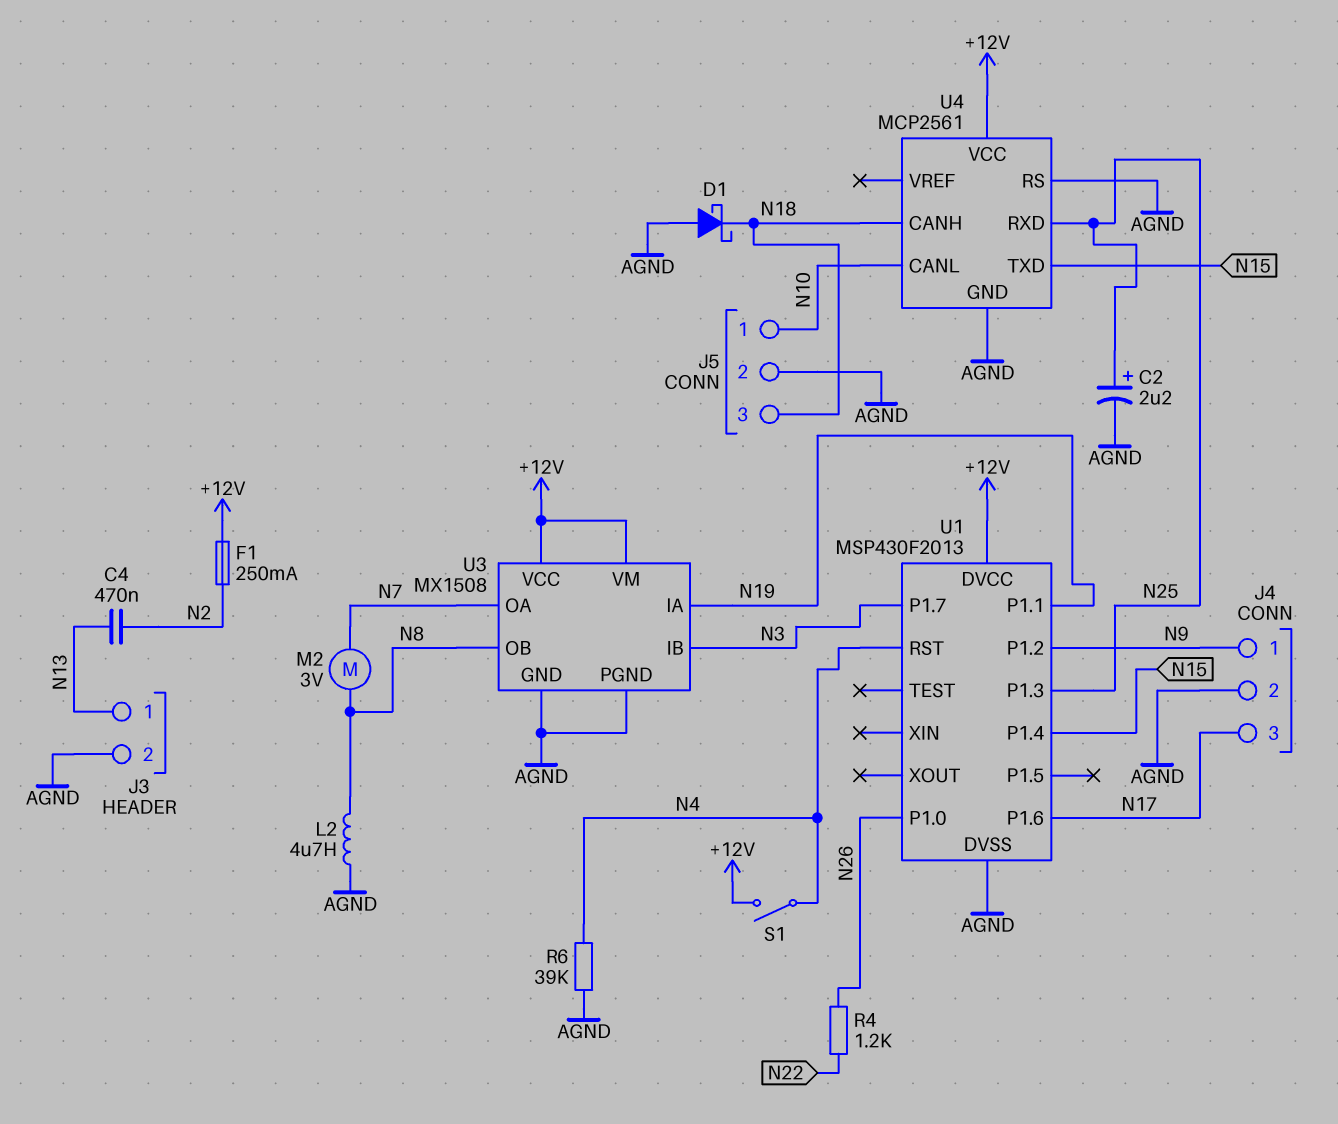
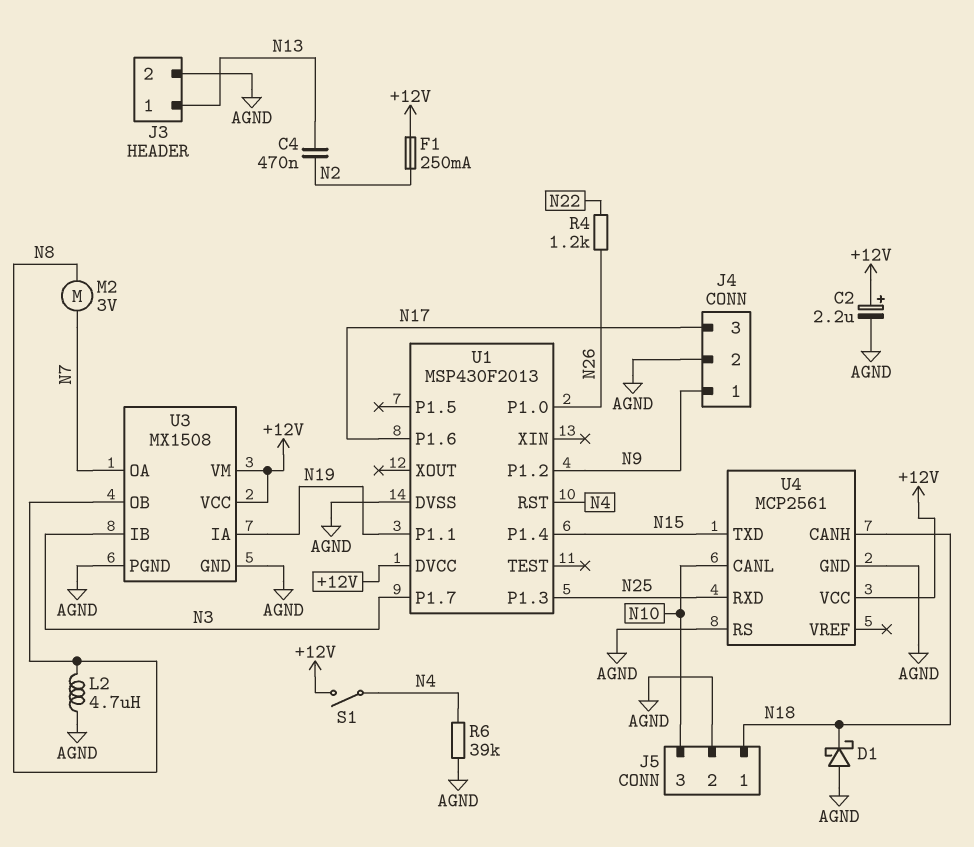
C2: 2.2uF (plus N25, minus AGND) -> 2.2uF (plus +12V, minus AGND)
J5 pin 1: N10 -> N18
J5 pin 3: N18 -> N10

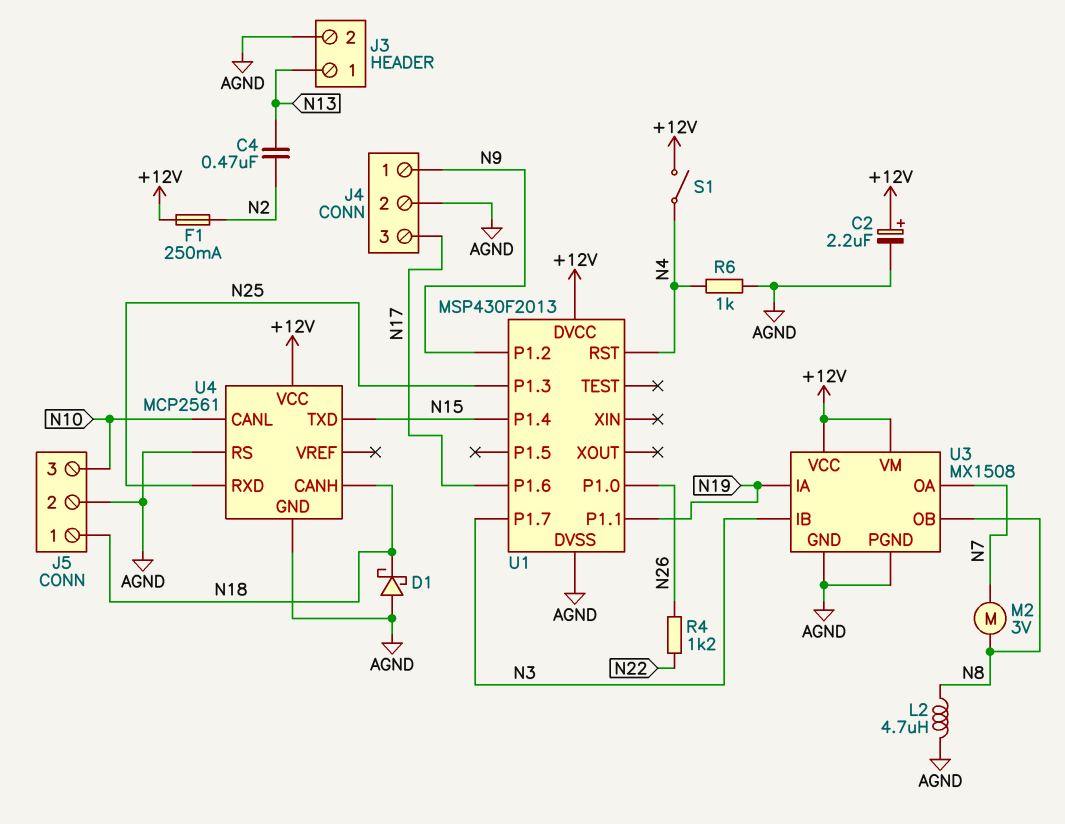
R6: 39k (AGND, N4) -> 1k (AGND, N4)

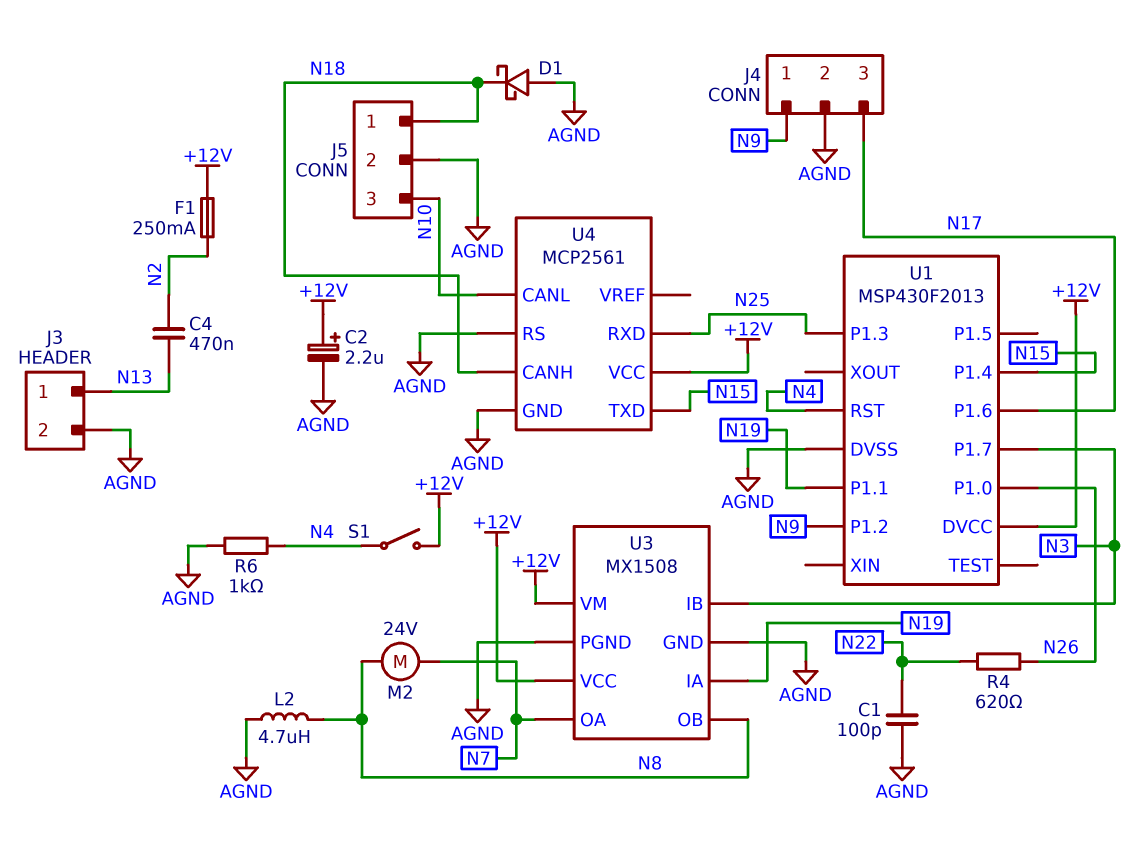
C1: none -> 100pF (AGND, N22)
M2: motor 3V (N7, N8) -> motor 24V (N7, N8)
R4: 1.2k (N22, N26) -> 620 (N22, N26)

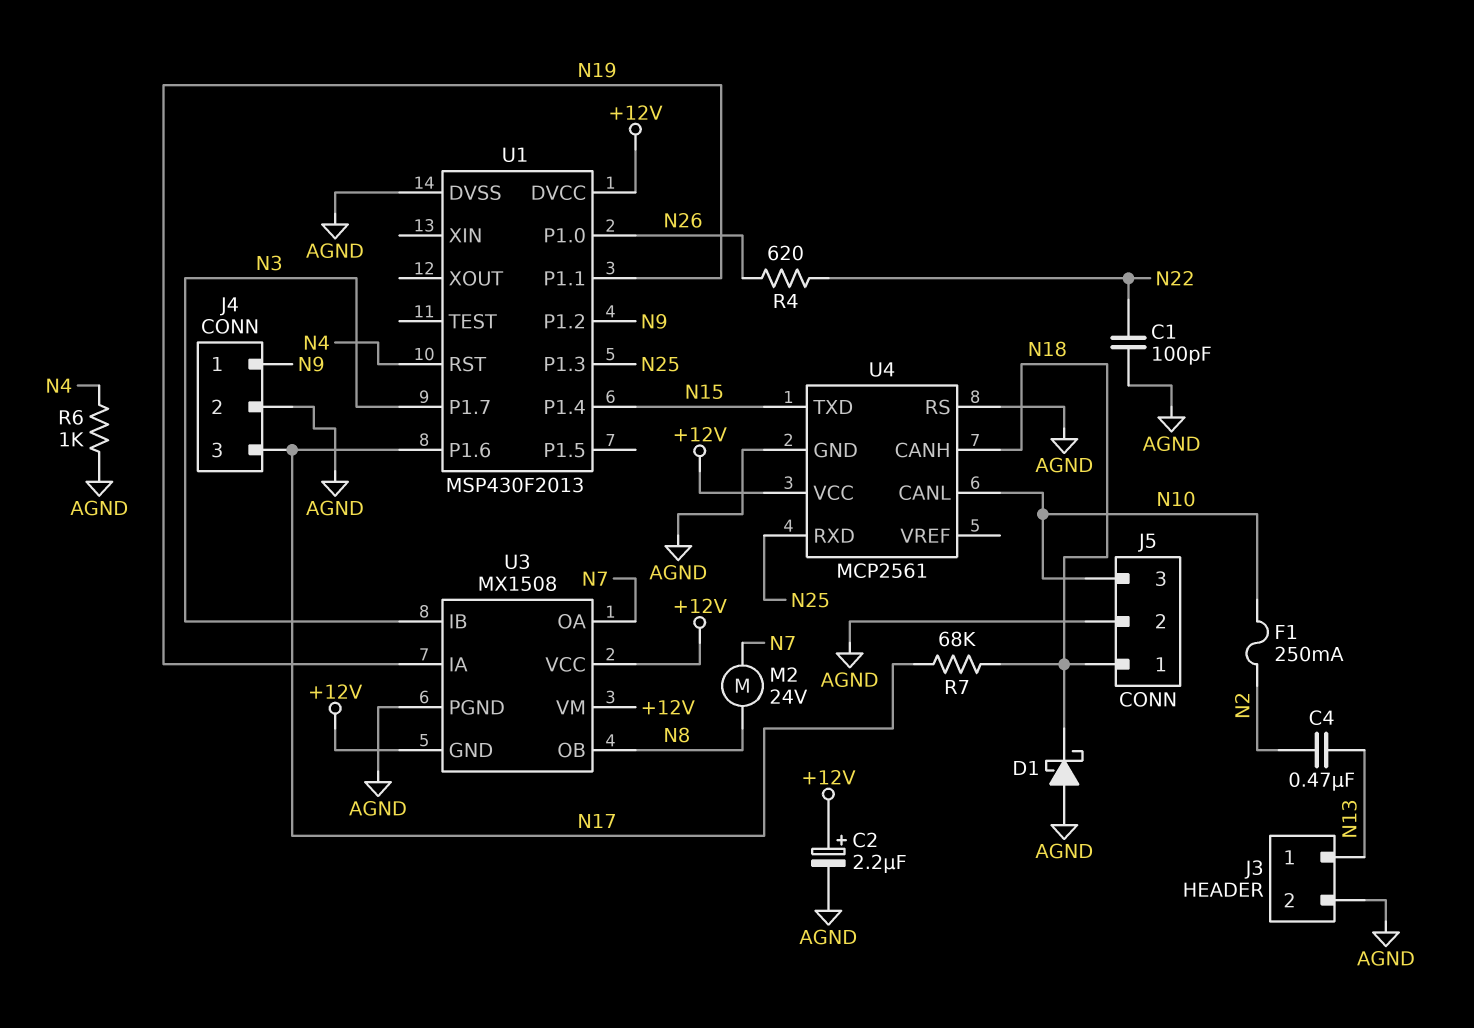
F1: 250mA (+12V, N2) -> 250mA (N2, N10)
L2: 4.7uH (AGND, N8) -> none
R7: none -> 68k (N17, N18)
S1: switch (+12V, N4) -> none
U3 pin GND: AGND -> +12V

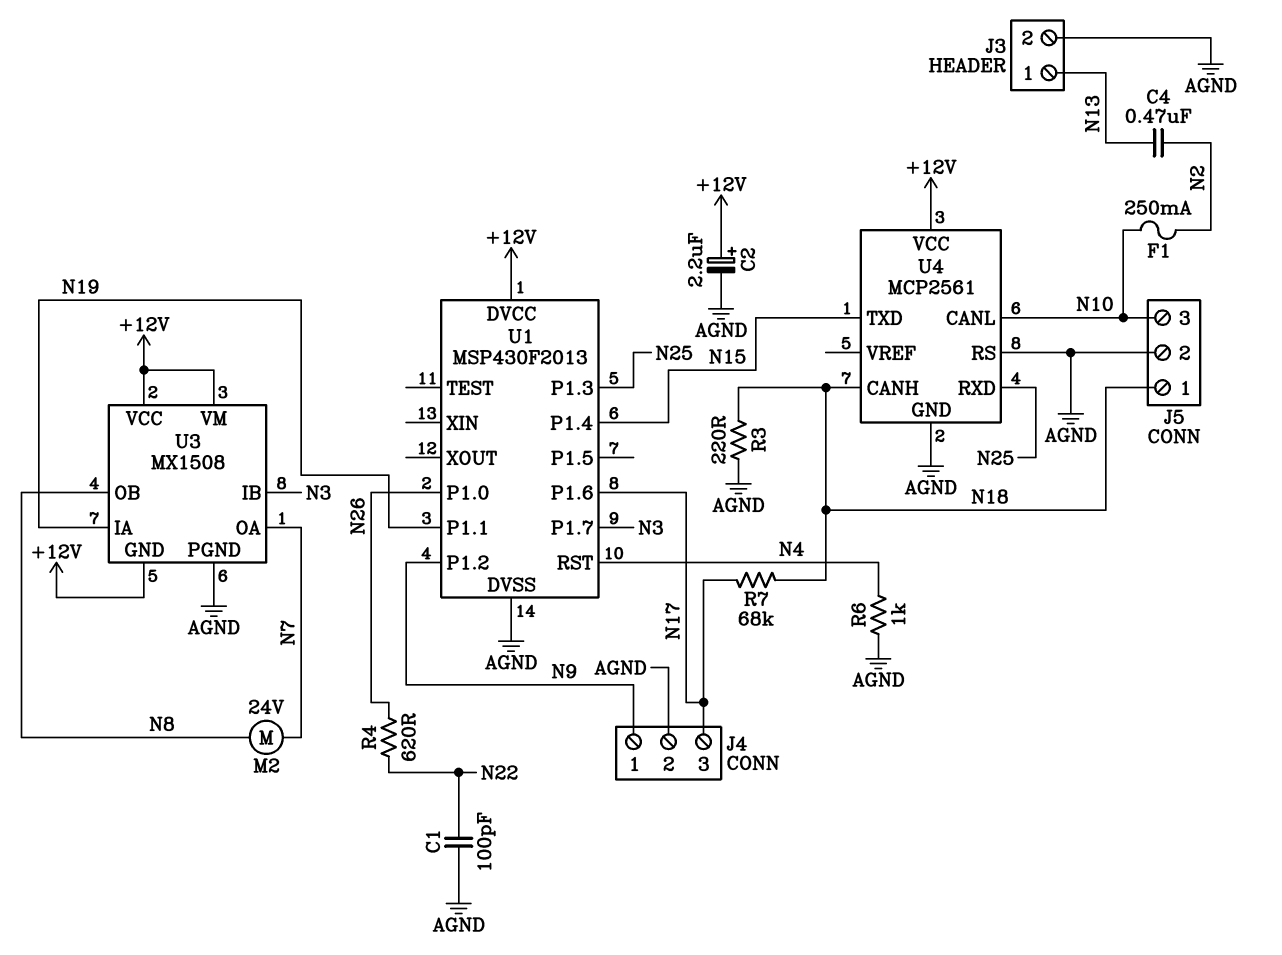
D1: schottky (A AGND, K N18) -> none
R3: none -> 220 (AGND, N18)

